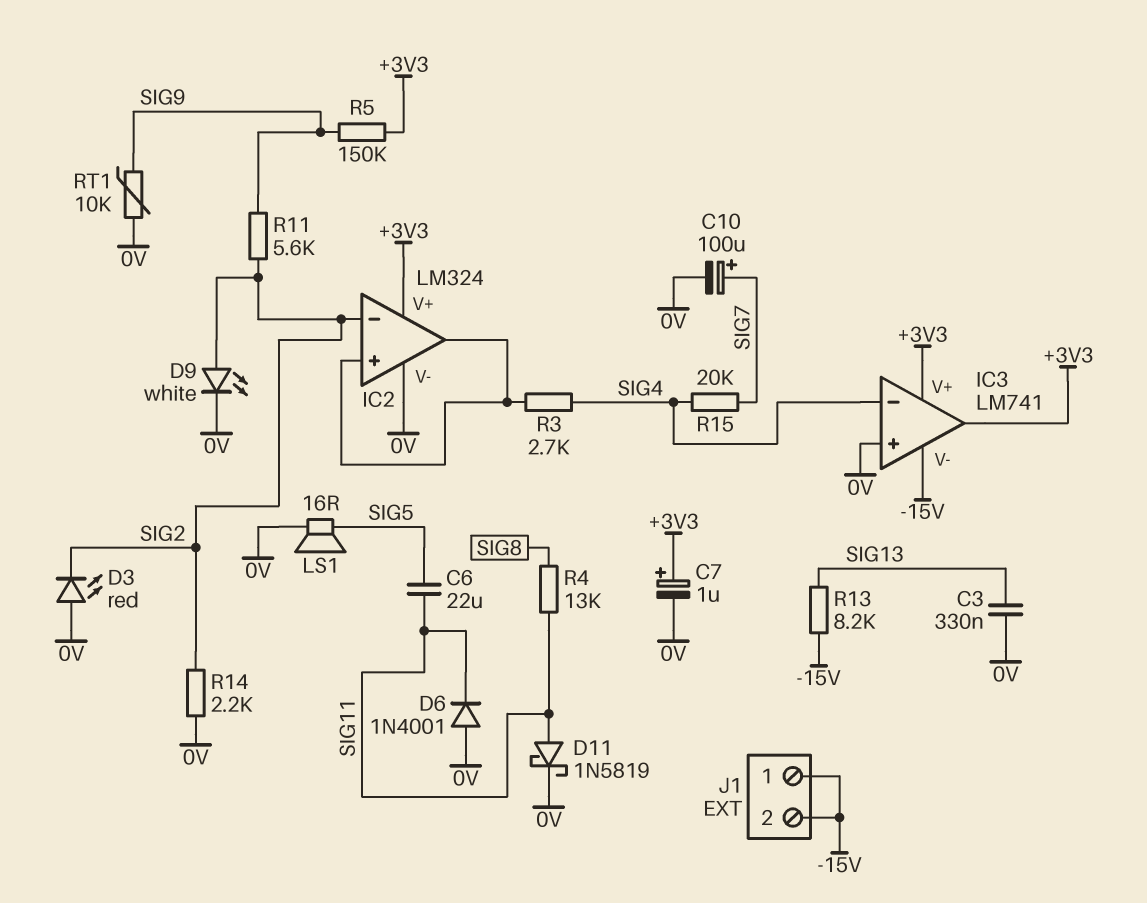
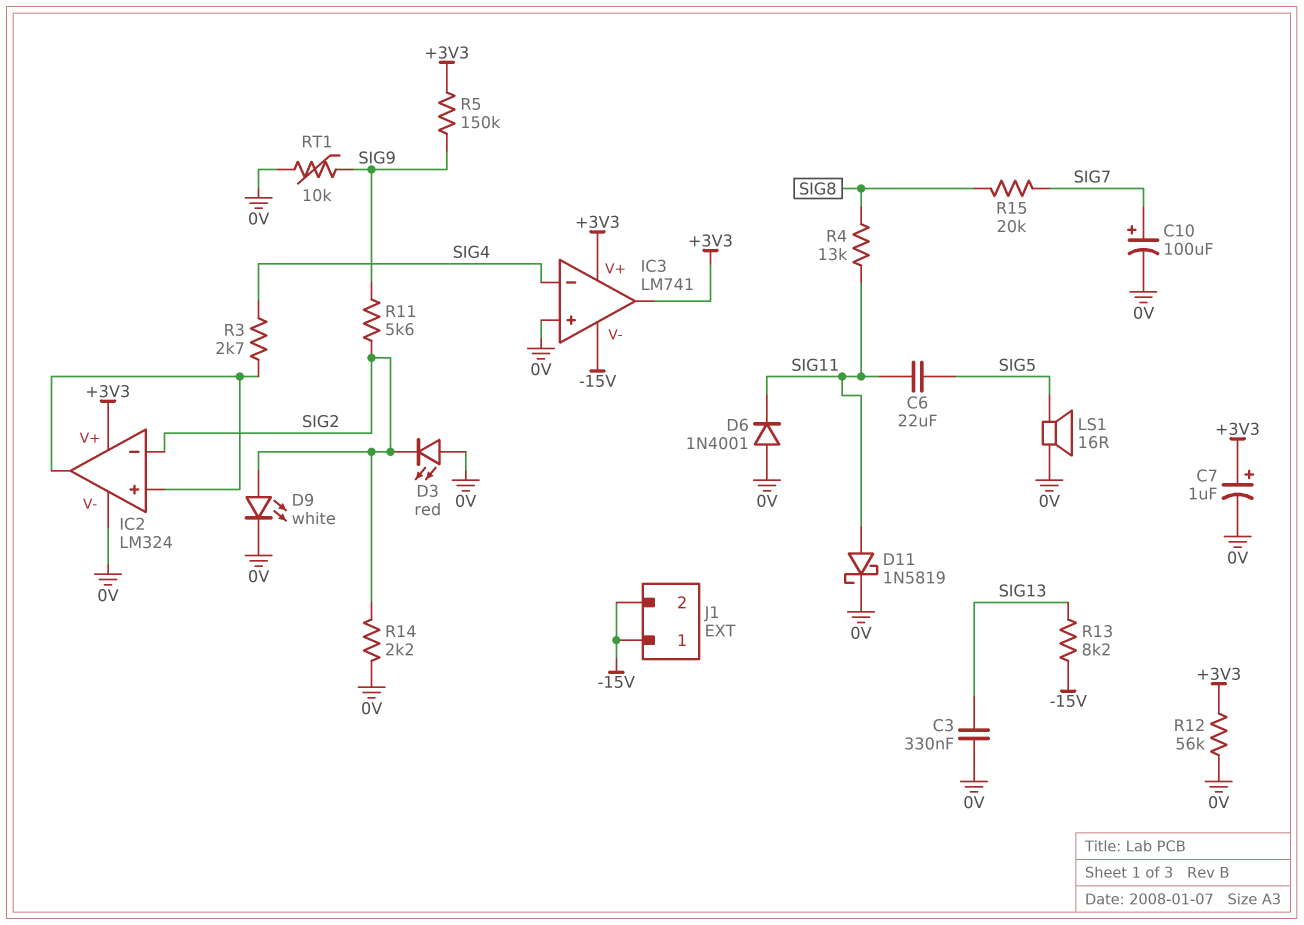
R12: none -> 56k (+3V3, 0V)
R15: 20k (SIG4, SIG7) -> 20k (SIG7, SIG8)

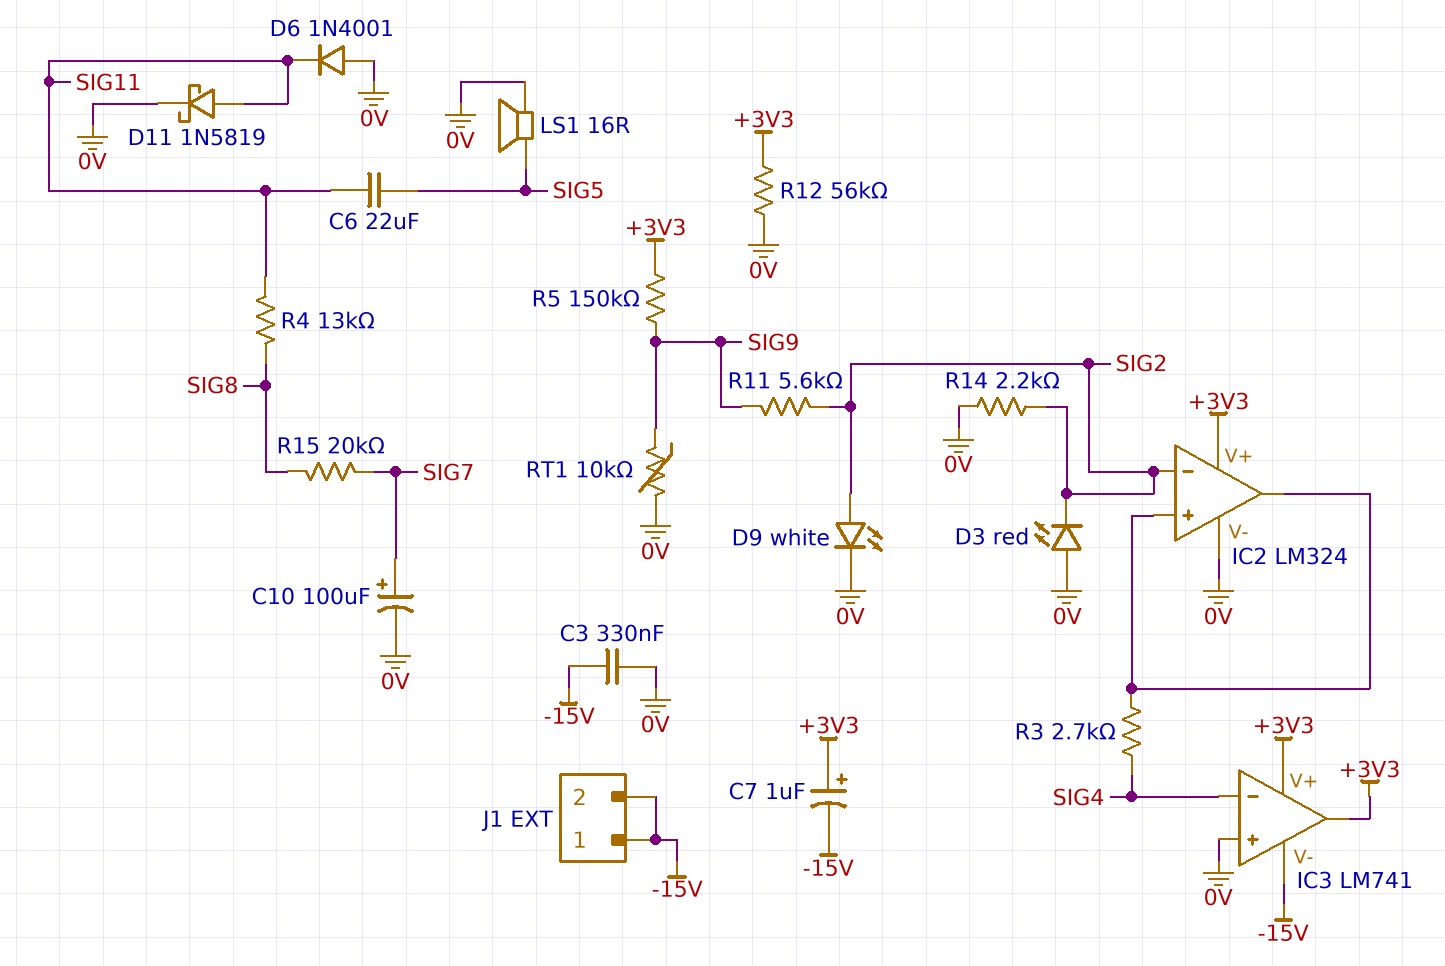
C3: 330nF (0V, SIG13) -> 330nF (-15V, 0V)
C7: 1uF (plus +3V3, minus 0V) -> 1uF (plus +3V3, minus -15V)
R13: 8.2k (-15V, SIG13) -> none

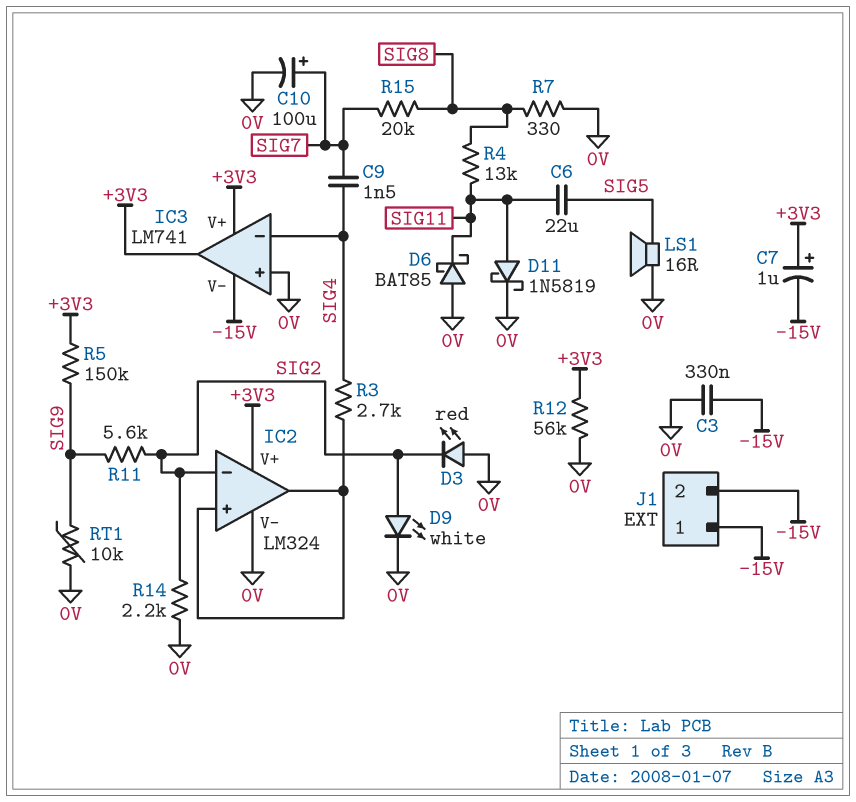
C9: none -> 1.5nF (SIG4, SIG7)
D6: diode 1N4001 (A 0V, K SIG11) -> schottky BAT85 (A 0V, K SIG11)
R7: none -> 330 (0V, SIG8)

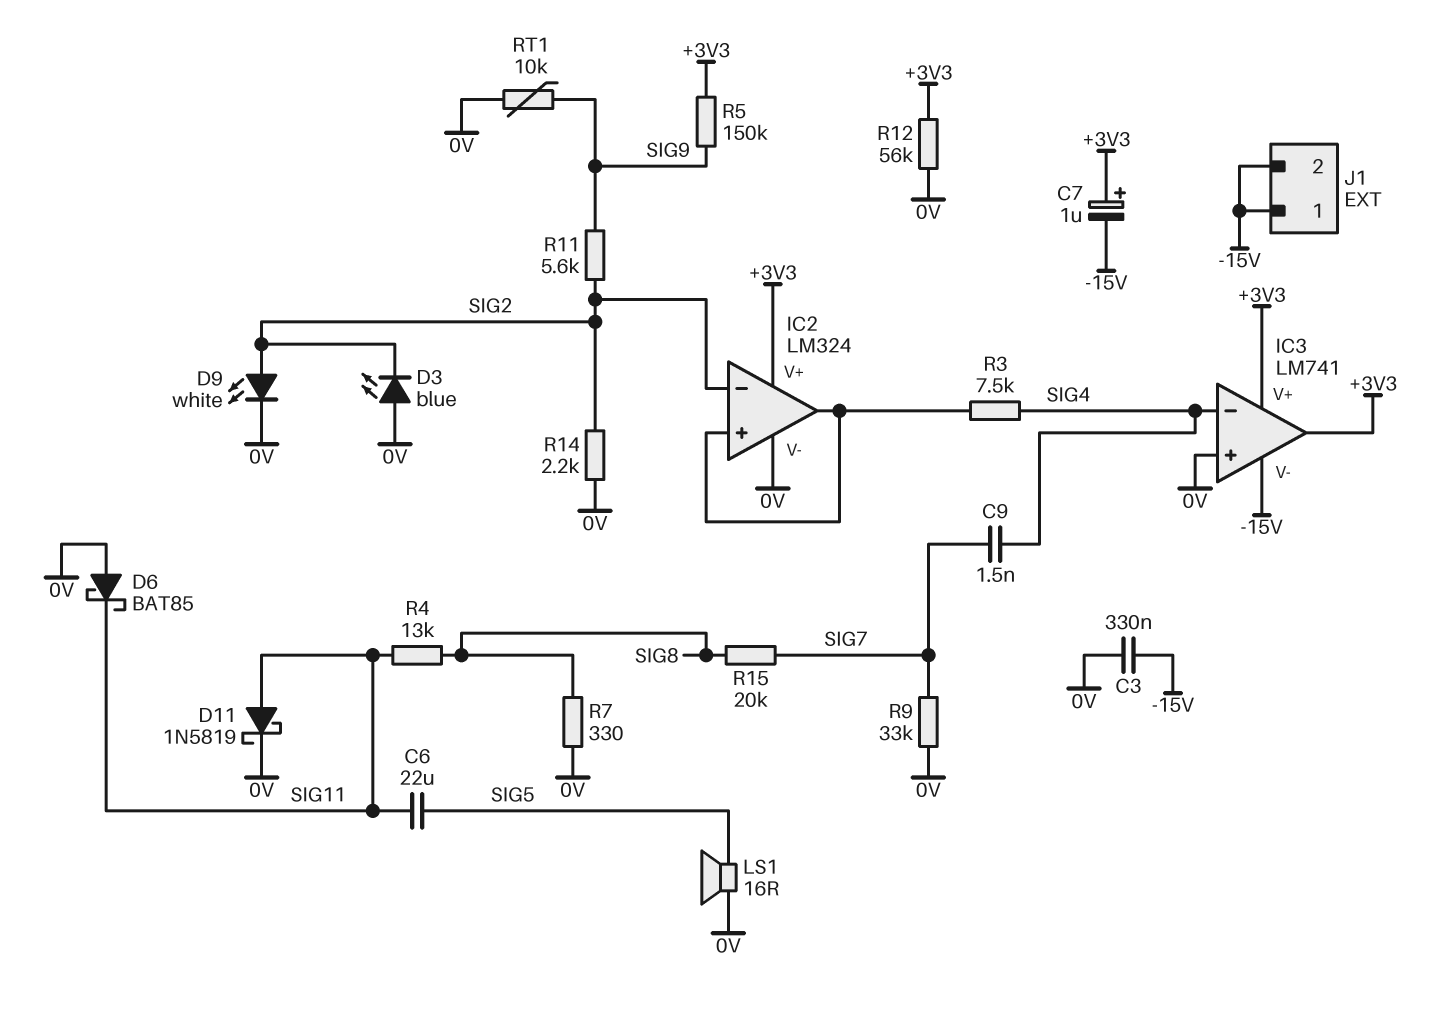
C10: 100uF (plus SIG7, minus 0V) -> none
D3: LED red (A 0V, K SIG2) -> LED blue (A 0V, K SIG2)
R3: 2.7k (IC2/in+, SIG4) -> 7.5k (IC2/in+, SIG4)
R9: none -> 33k (0V, SIG7)

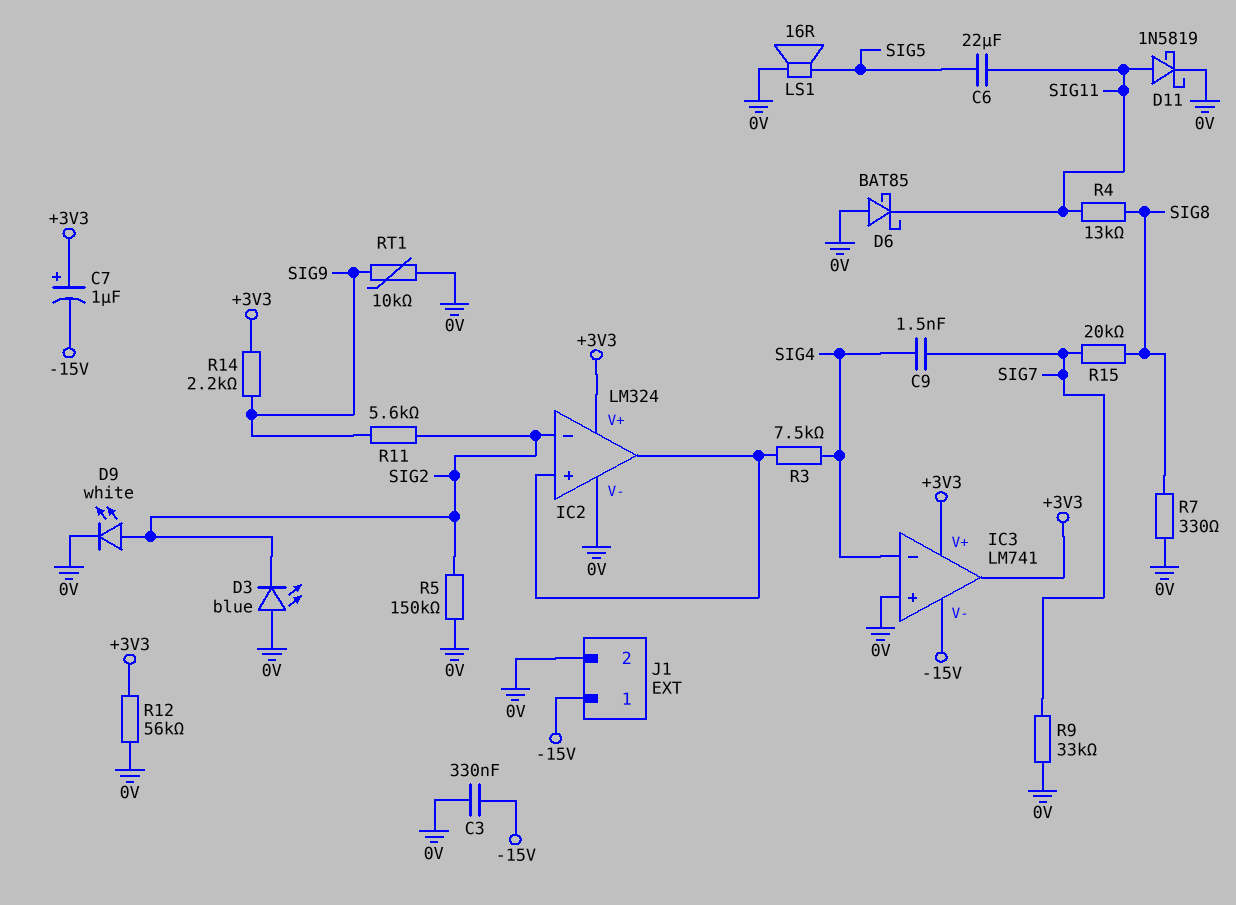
J1 pin 2: -15V -> 0V
R5: 150k (+3V3, SIG9) -> 150k (0V, SIG2)
R14: 2.2k (0V, SIG2) -> 2.2k (+3V3, SIG9)

